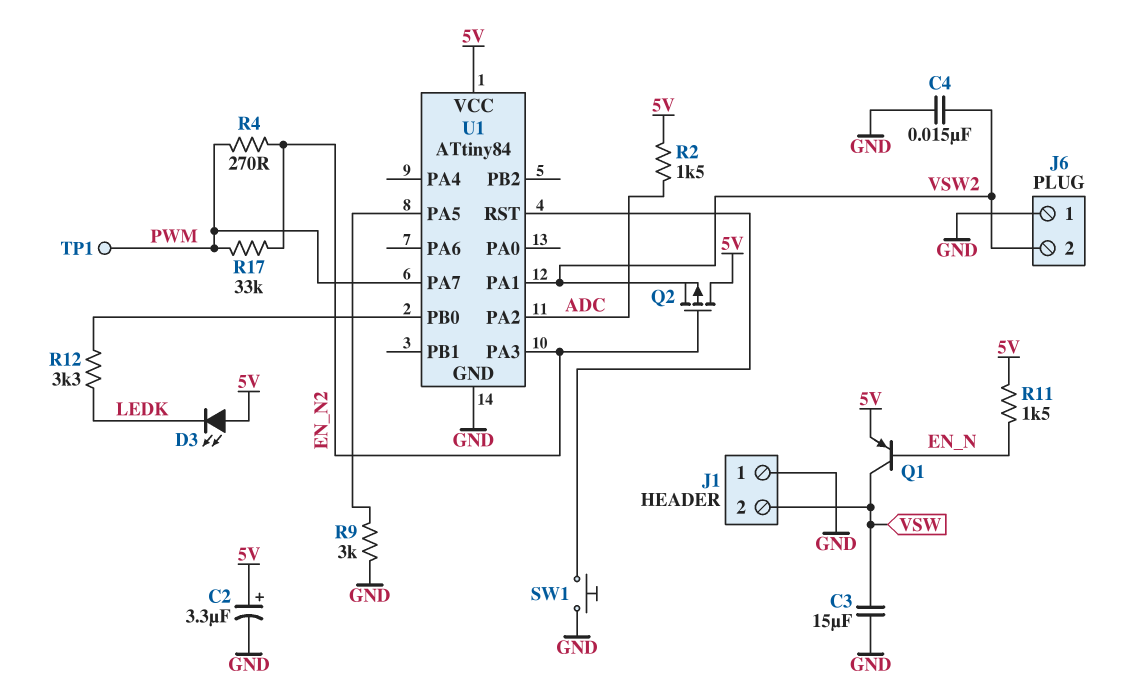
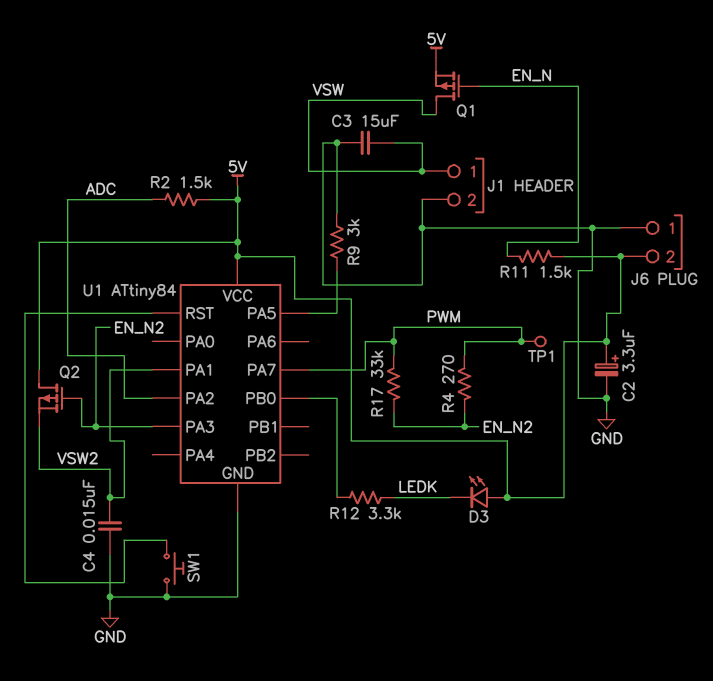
J1 pin 1: GND -> VSW
J1 pin 2: VSW -> GND
J6 pin 2: VSW2 -> 5V
Q1: PNP (B EN_N, C VSW, E 5V) -> PMOS (G EN_N, D VSW, S 5V)

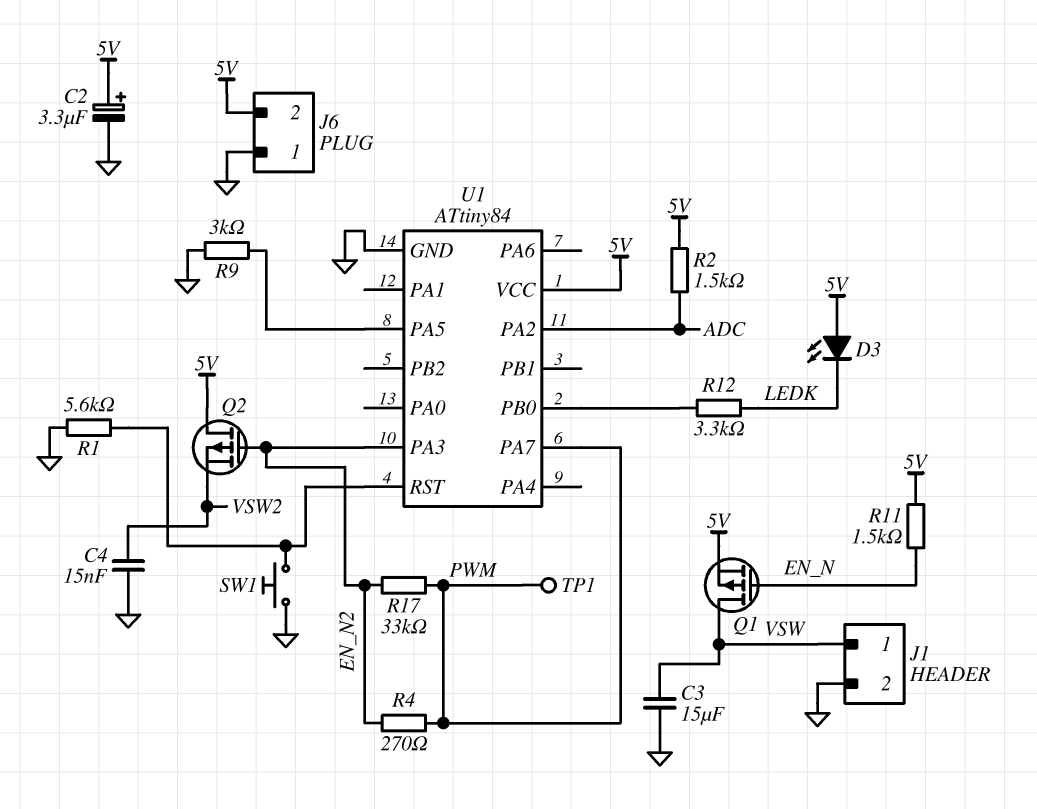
R1: none -> 5.6k (GND, U1/RST)
U1 pin PA1: VSW2 -> none

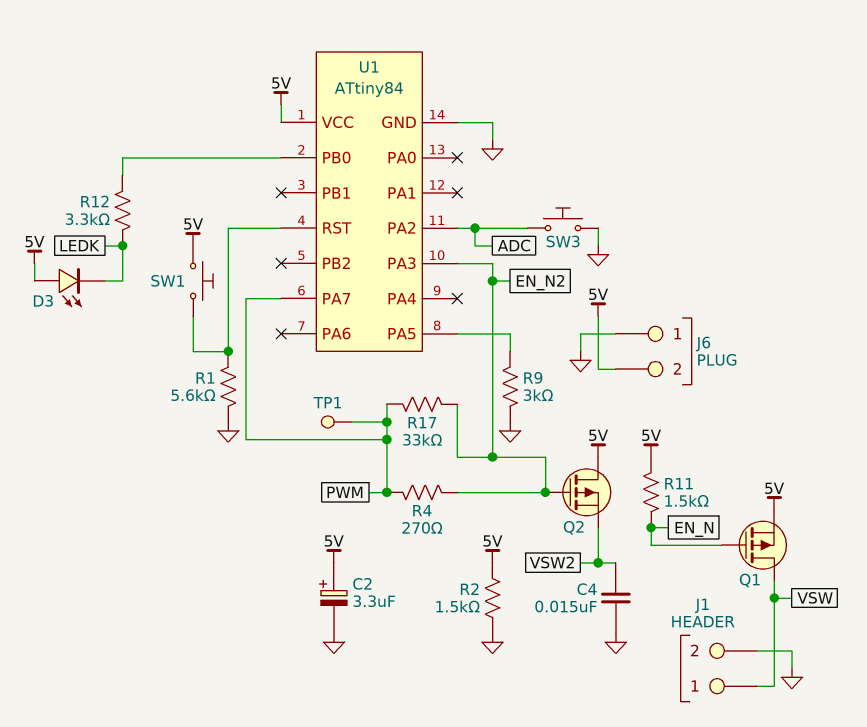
C3: 15uF (GND, VSW) -> none
R2: 1.5k (5V, ADC) -> 1.5k (5V, GND)
SW1: button (GND, U1/RST) -> button (5V, U1/RST)
SW3: none -> button (ADC, GND)

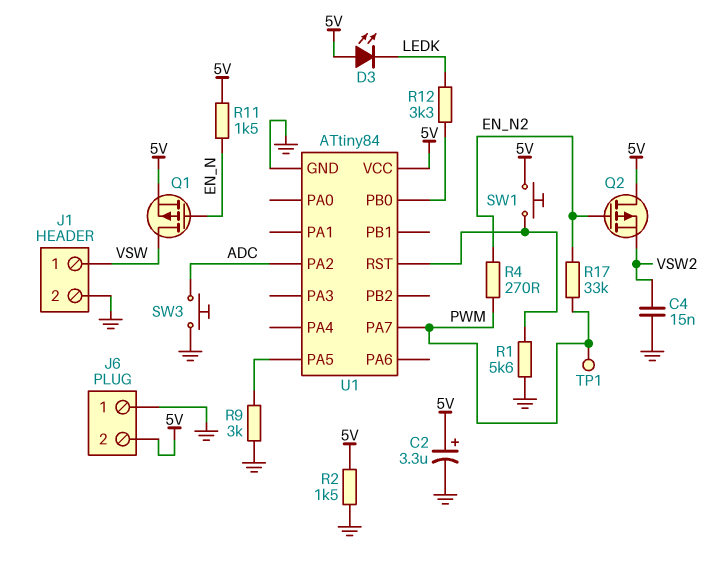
U1 pin PA3: EN_N2 -> none

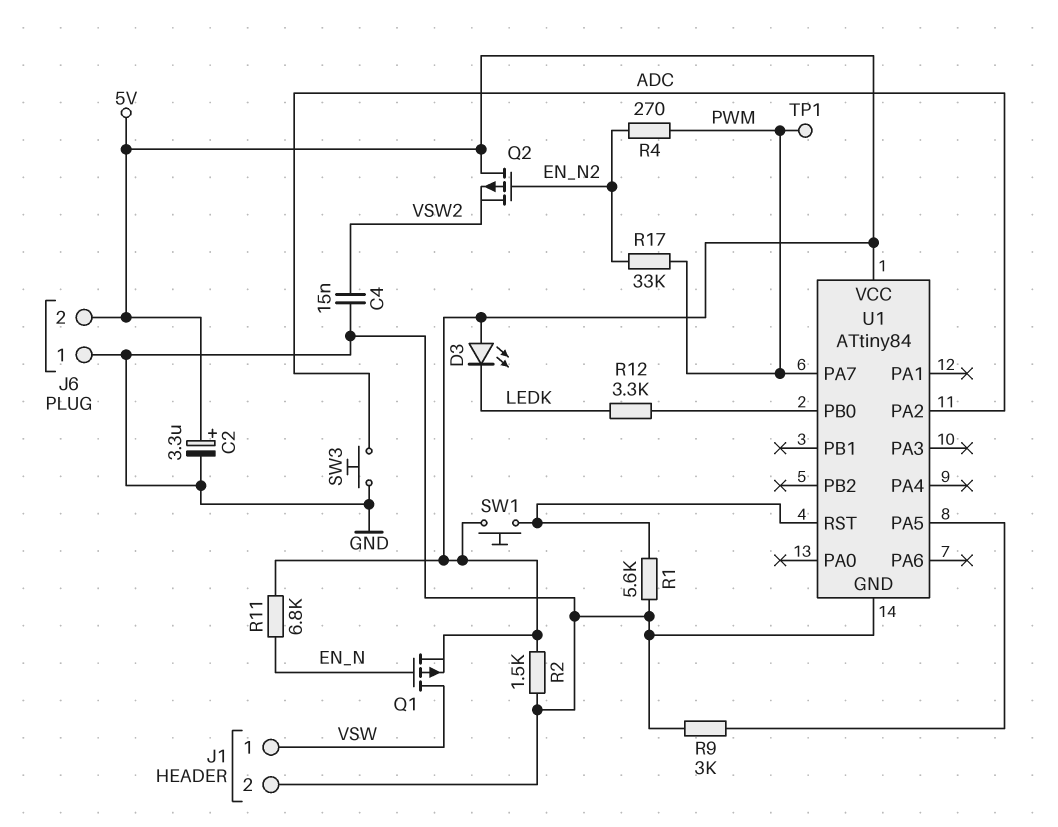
R11: 1.5k (5V, EN_N) -> 6.8k (5V, EN_N)

